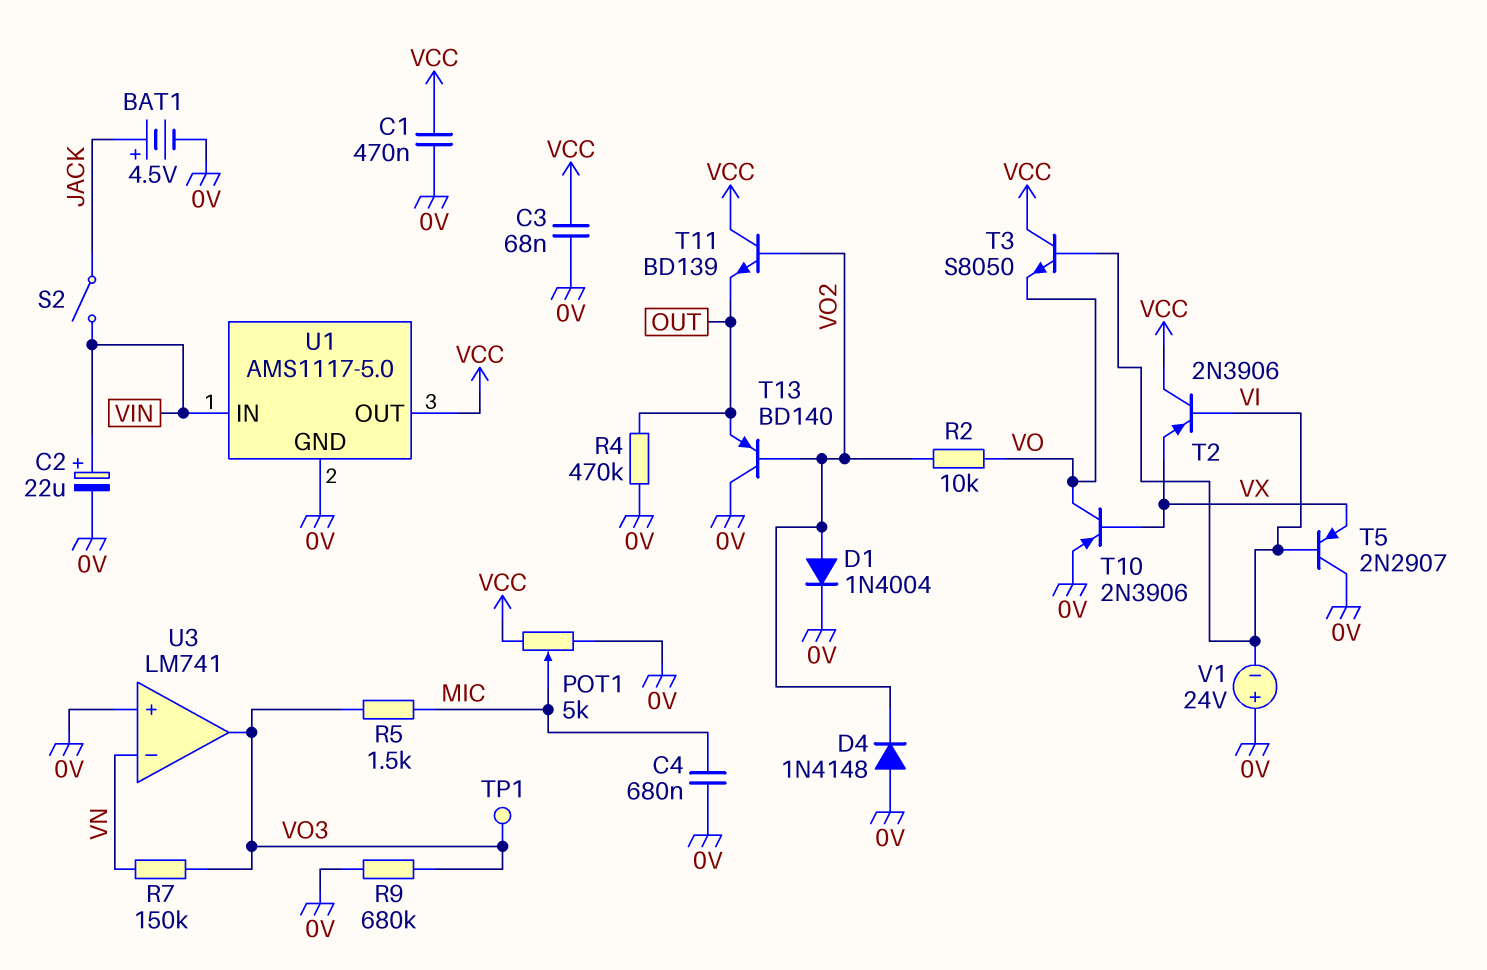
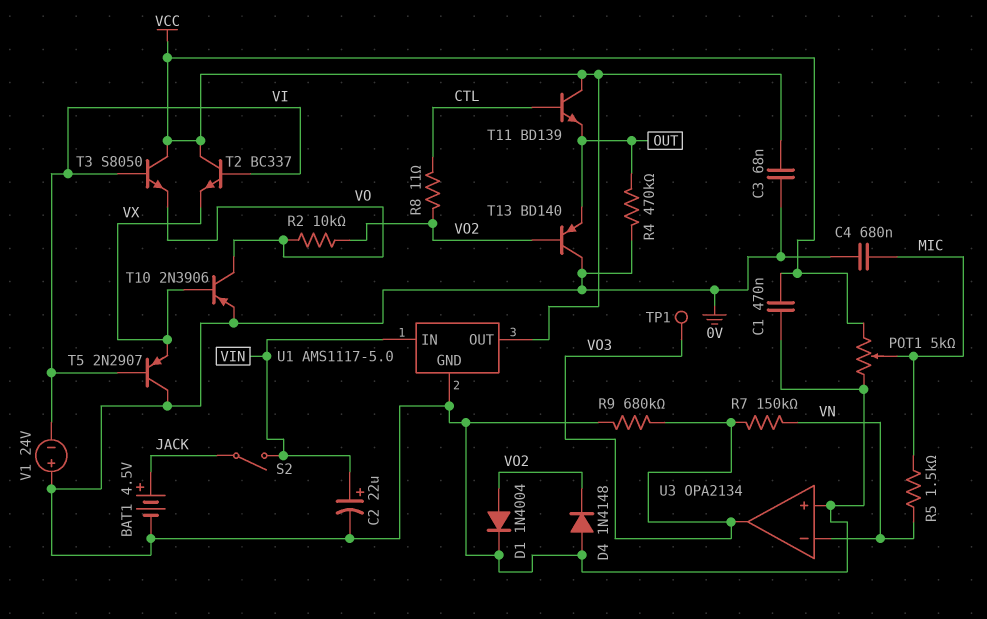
R5: 1.5k (MIC, VO3) -> 1.5k (MIC, VN)
R8: none -> 11 (CTL, VO2)
T2: PNP 2N3906 (B VI, C VCC, E VX) -> NPN BC337 (B VI, C VCC, E VX)
T11: NPN BD139 (B VO2, C VCC, E OUT) -> NPN BD139 (B CTL, C VCC, E OUT)
U3: LM741 -> OPA2134

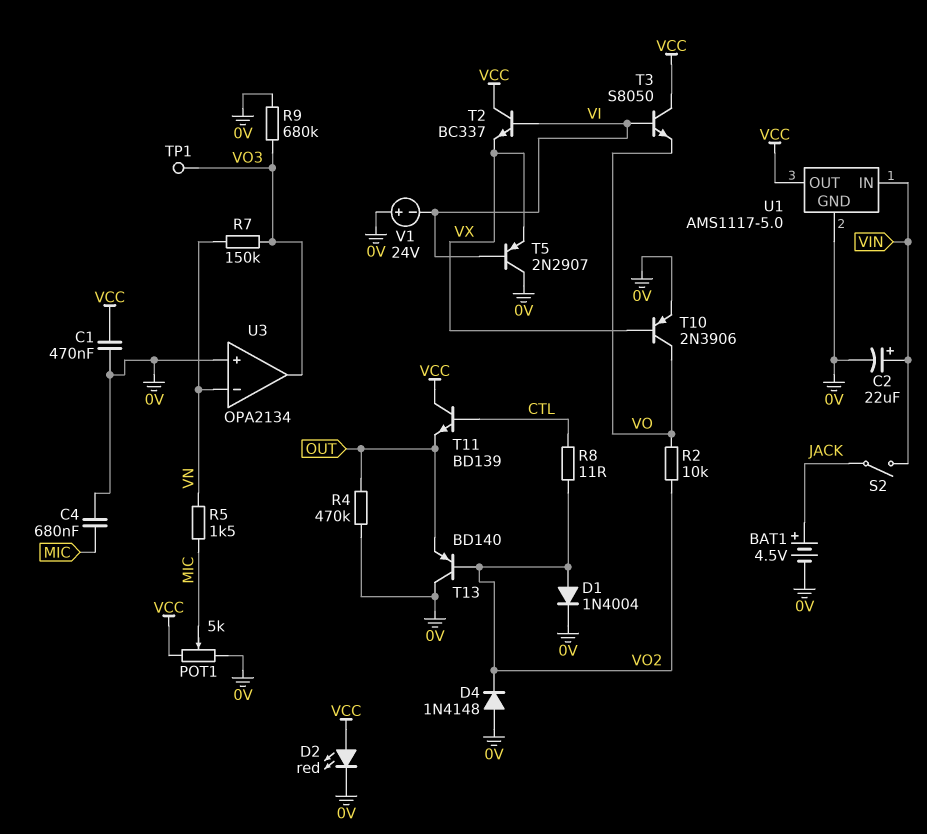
C3: 68nF (0V, VCC) -> none
D2: none -> LED red (A VCC, K 0V)

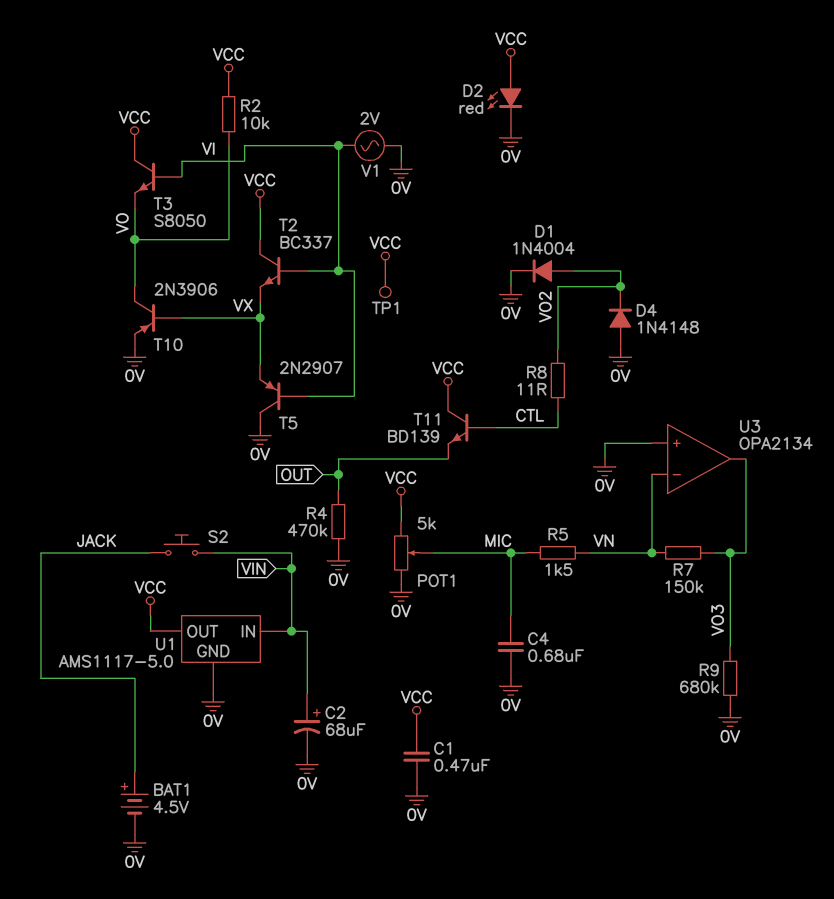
C2: 22uF (plus VIN, minus 0V) -> 68uF (plus VIN, minus 0V)
R2: 10k (VO, VO2) -> 10k (VCC, VO)
S2: switch (JACK, VIN) -> button (JACK, VIN)
T13: PNP BD140 (B VO2, C 0V, E OUT) -> none
TP1: test point (VO3) -> test point (VCC)
V1: 24V (plus 0V, minus VI) -> AC 2V (0V, VI)

